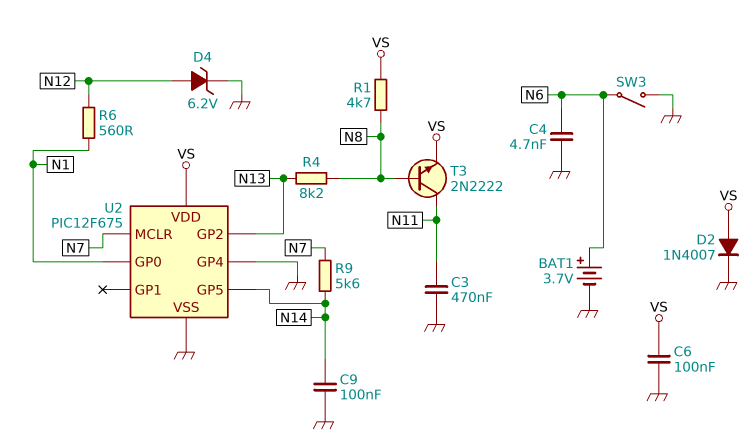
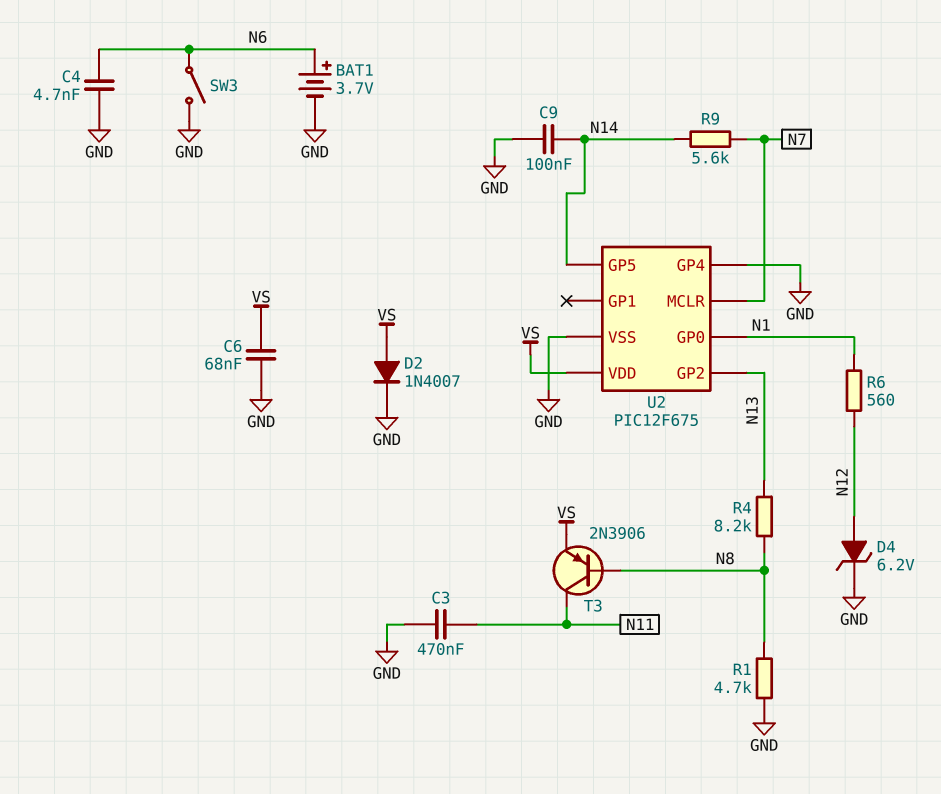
C6: 100nF (GND, VS) -> 68nF (GND, VS)
R1: 4.7k (N8, VS) -> 4.7k (GND, N8)
T3: NPN 2N2222 (B N8, C N11, E VS) -> PNP 2N3906 (B N8, C N11, E VS)

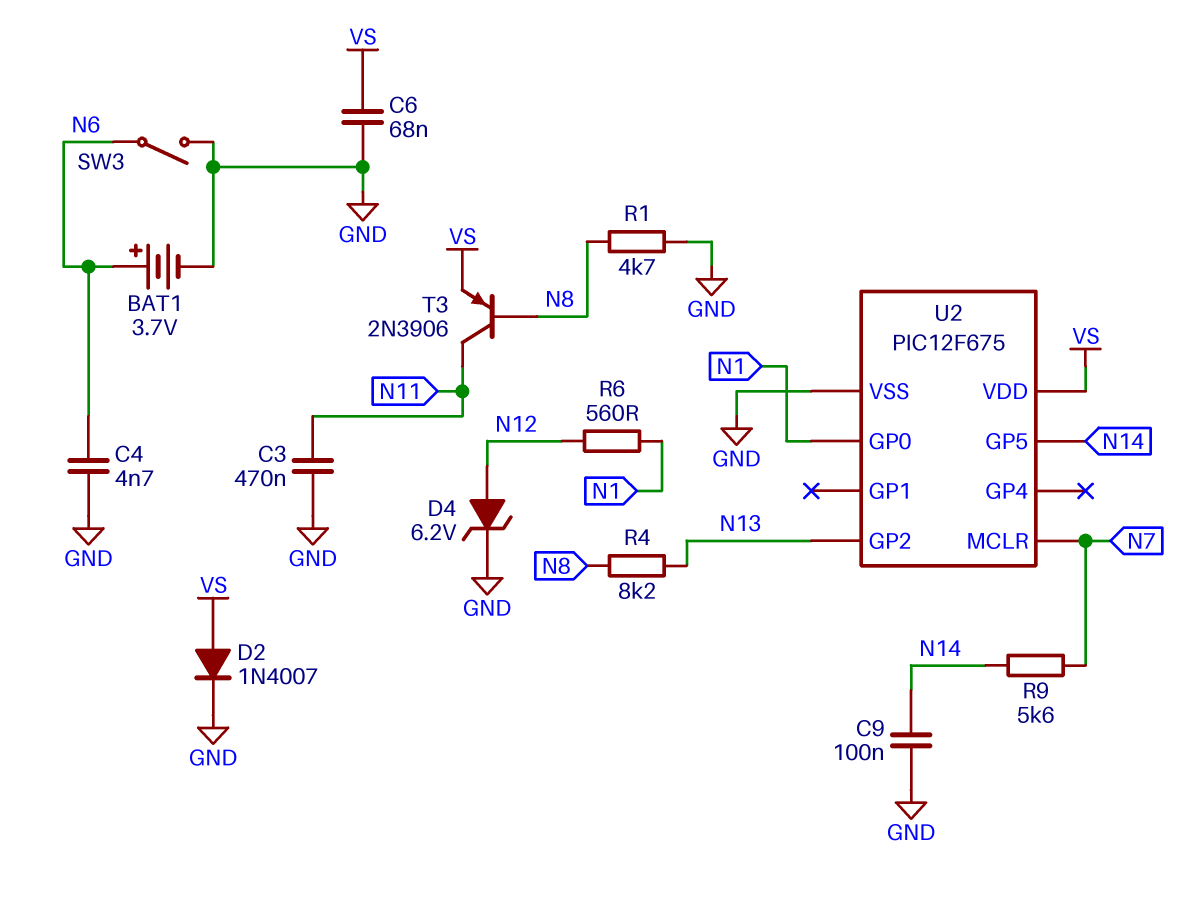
U2 pin GP4: GND -> none

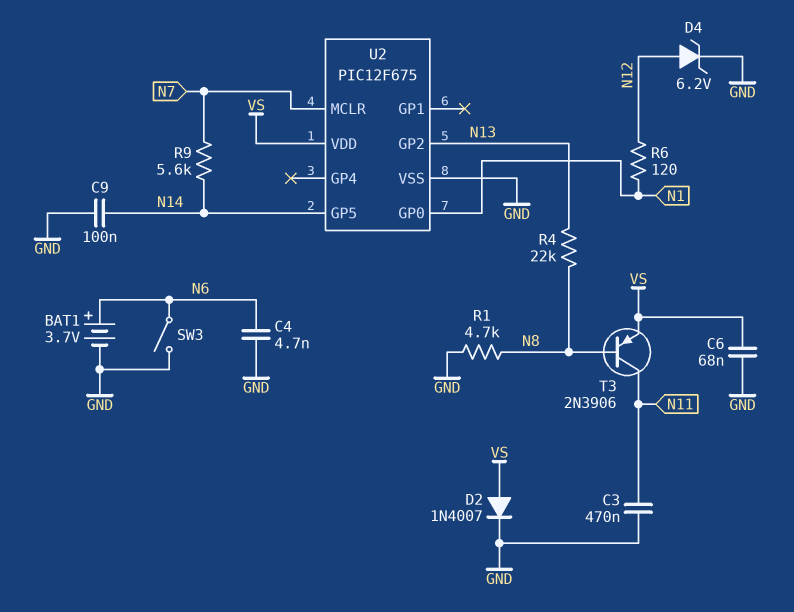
R4: 8.2k (N8, N13) -> 22k (N8, N13)
R6: 560 (N1, N12) -> 120 (N1, N12)

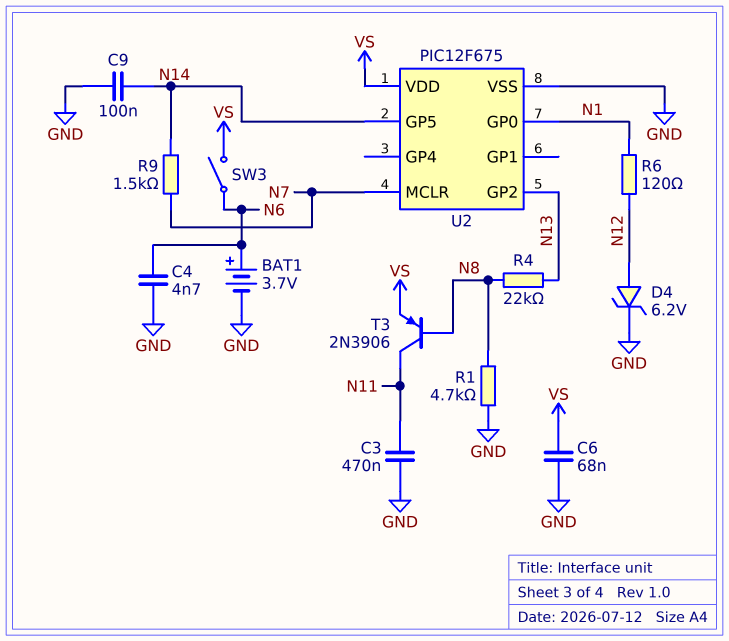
D2: diode 1N4007 (A VS, K GND) -> none
R9: 5.6k (N7, N14) -> 1.5k (N7, N14)
SW3: switch (GND, N6) -> switch (N6, VS)

